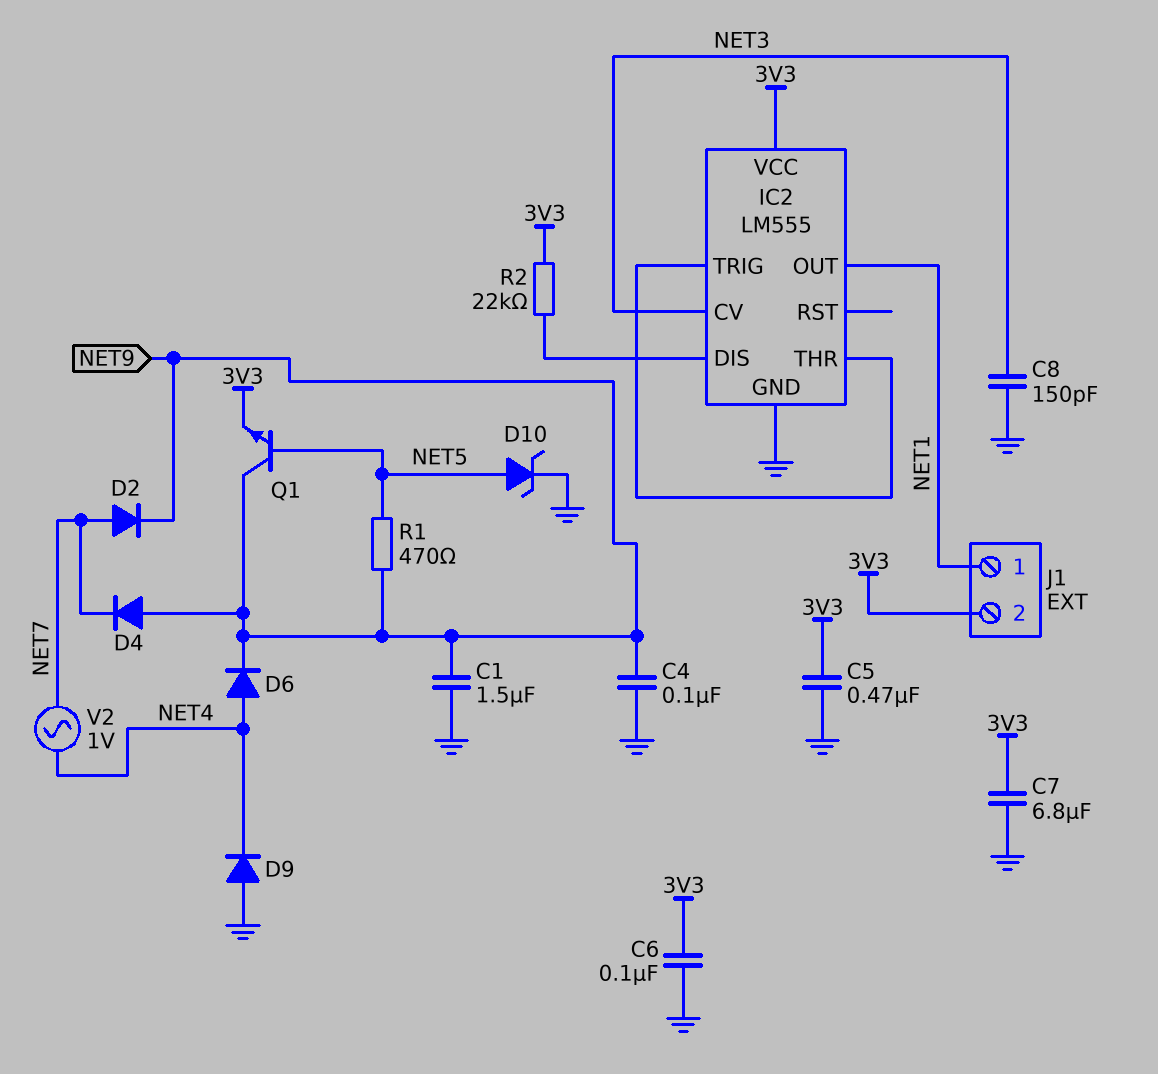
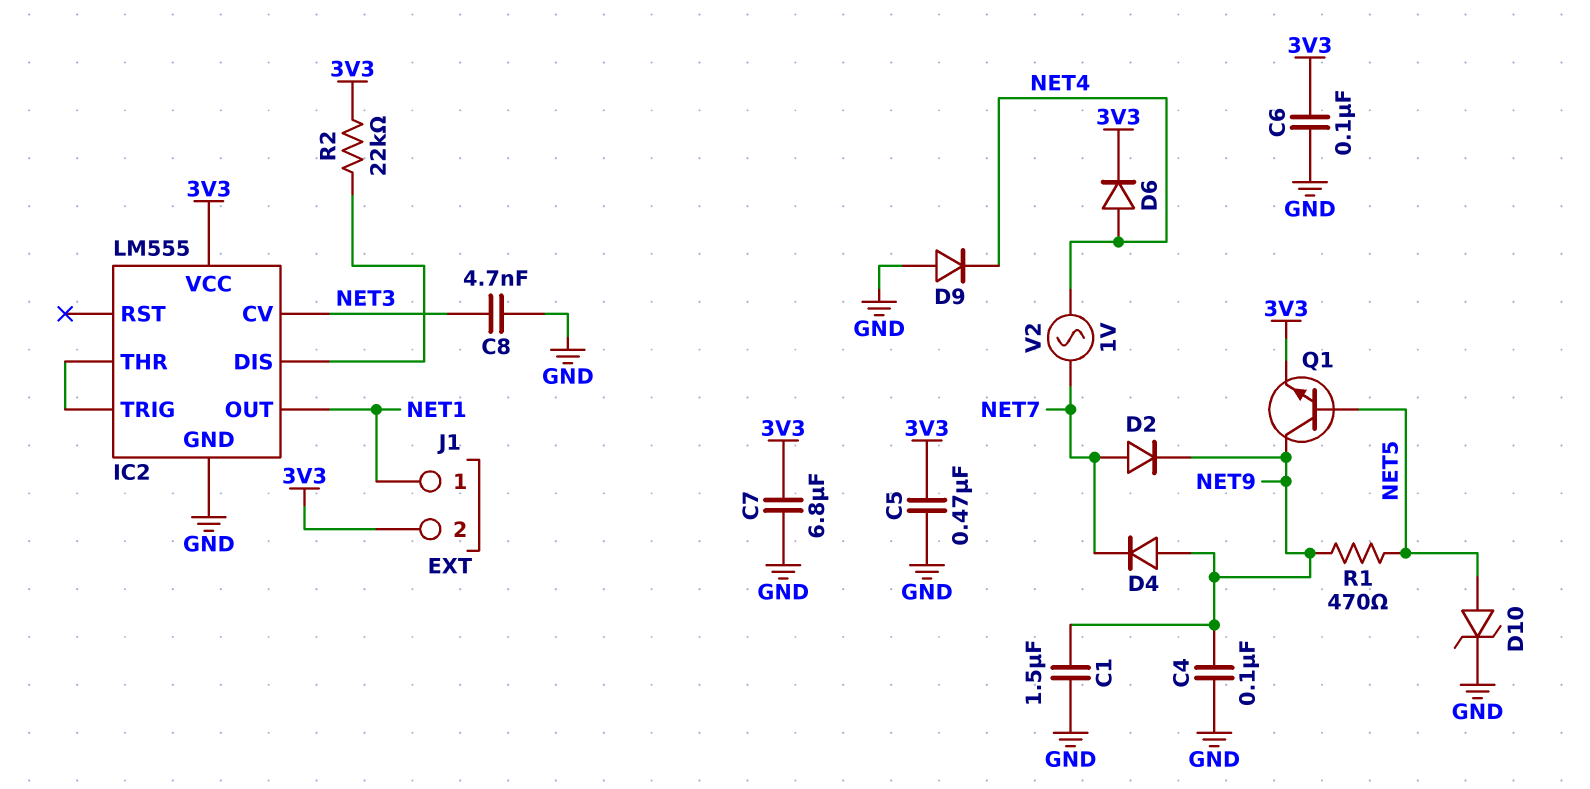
C8: 150pF (GND, NET3) -> 4.7nF (GND, NET3)
D6: diode (A NET4, K NET9) -> diode (A NET4, K 3V3)

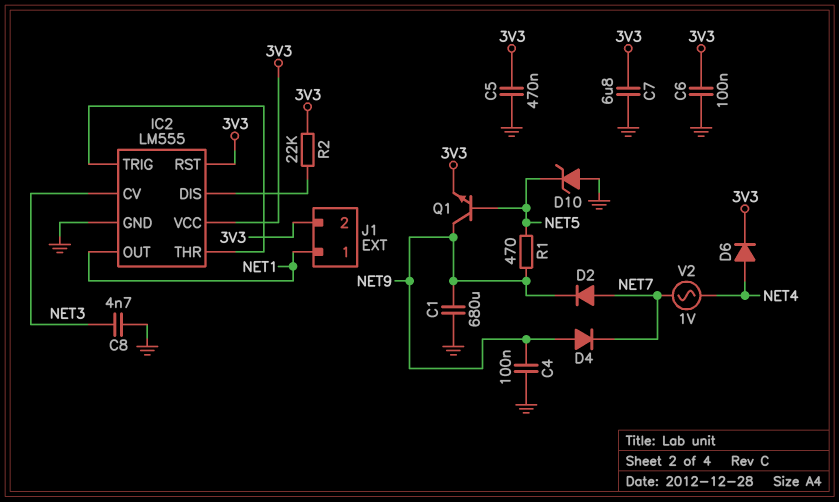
C1: 1.5uF (GND, NET9) -> 680uF (GND, NET9)
D9: diode (A GND, K NET4) -> none
D10: zener (A NET5, K GND) -> zener (A GND, K NET5)
IC2 pin RST: none -> 3V3

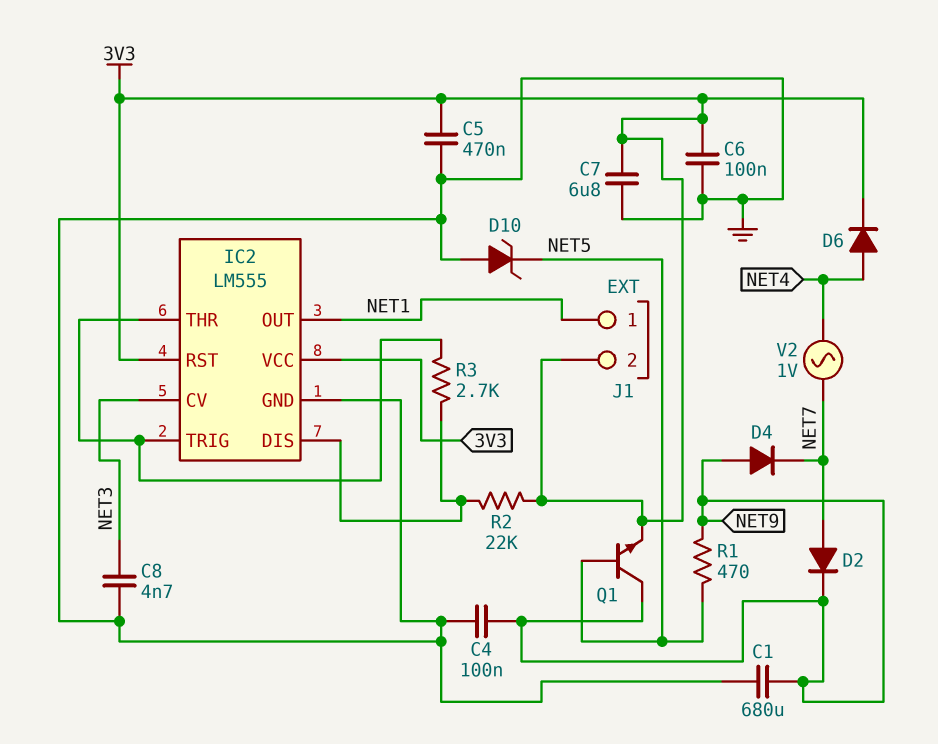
R3: none -> 2.7k (IC2/DIS, IC2/THR)

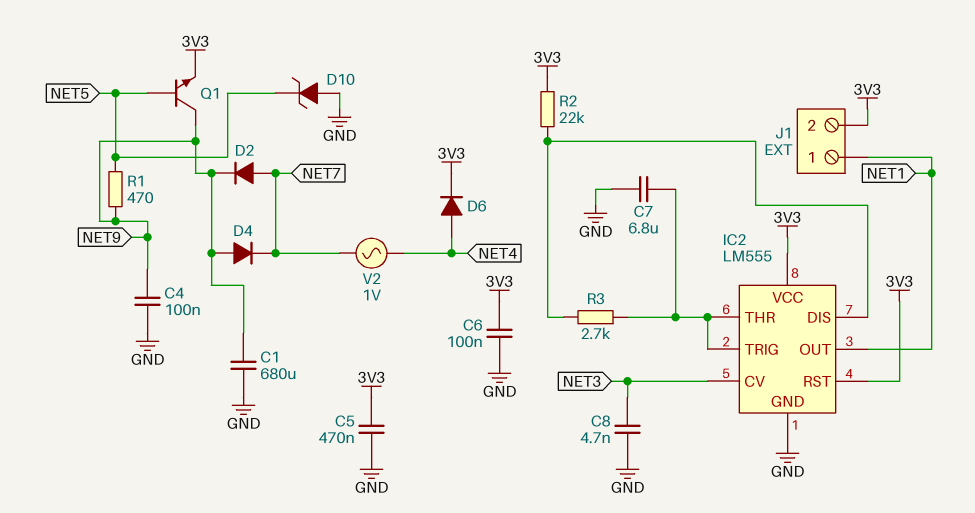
C7: 6.8uF (3V3, GND) -> 6.8uF (GND, IC2/THR)

